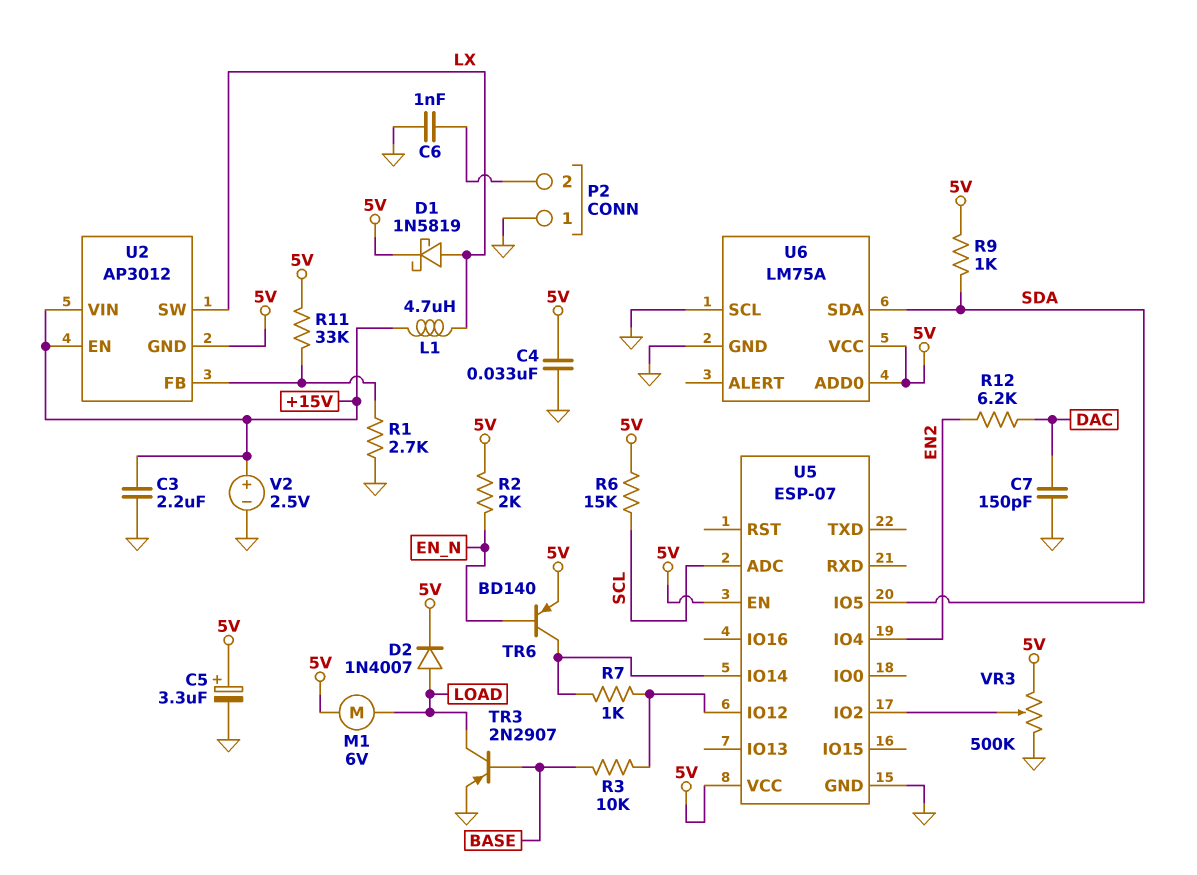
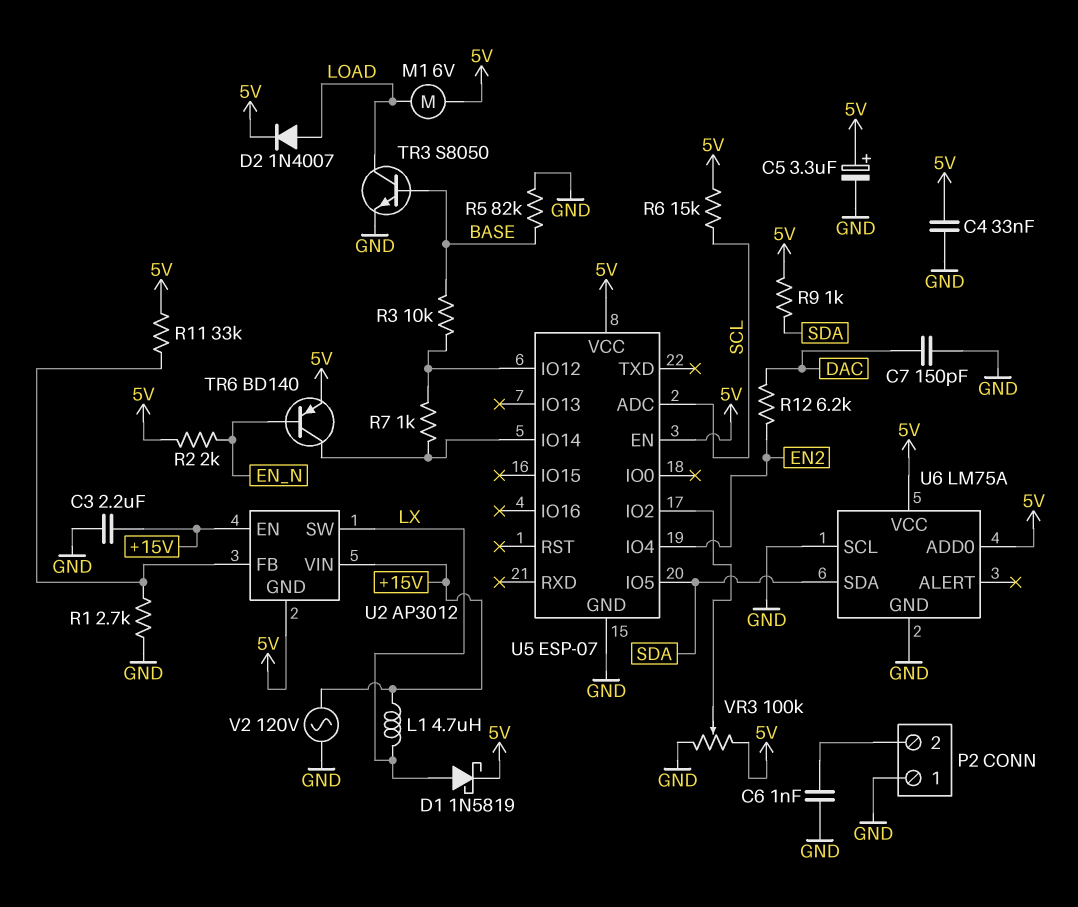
R5: none -> 82k (BASE, GND)
TR3: PNP 2N2907 (B BASE, C LOAD, E GND) -> NPN S8050 (B BASE, C LOAD, E GND)
V2: 2.5V (plus +15V, minus GND) -> AC 120V (+15V, GND)
VR3: 500k (5V, GND, wiper U5/IO2) -> 100k (5V, GND, wiper U5/IO2)

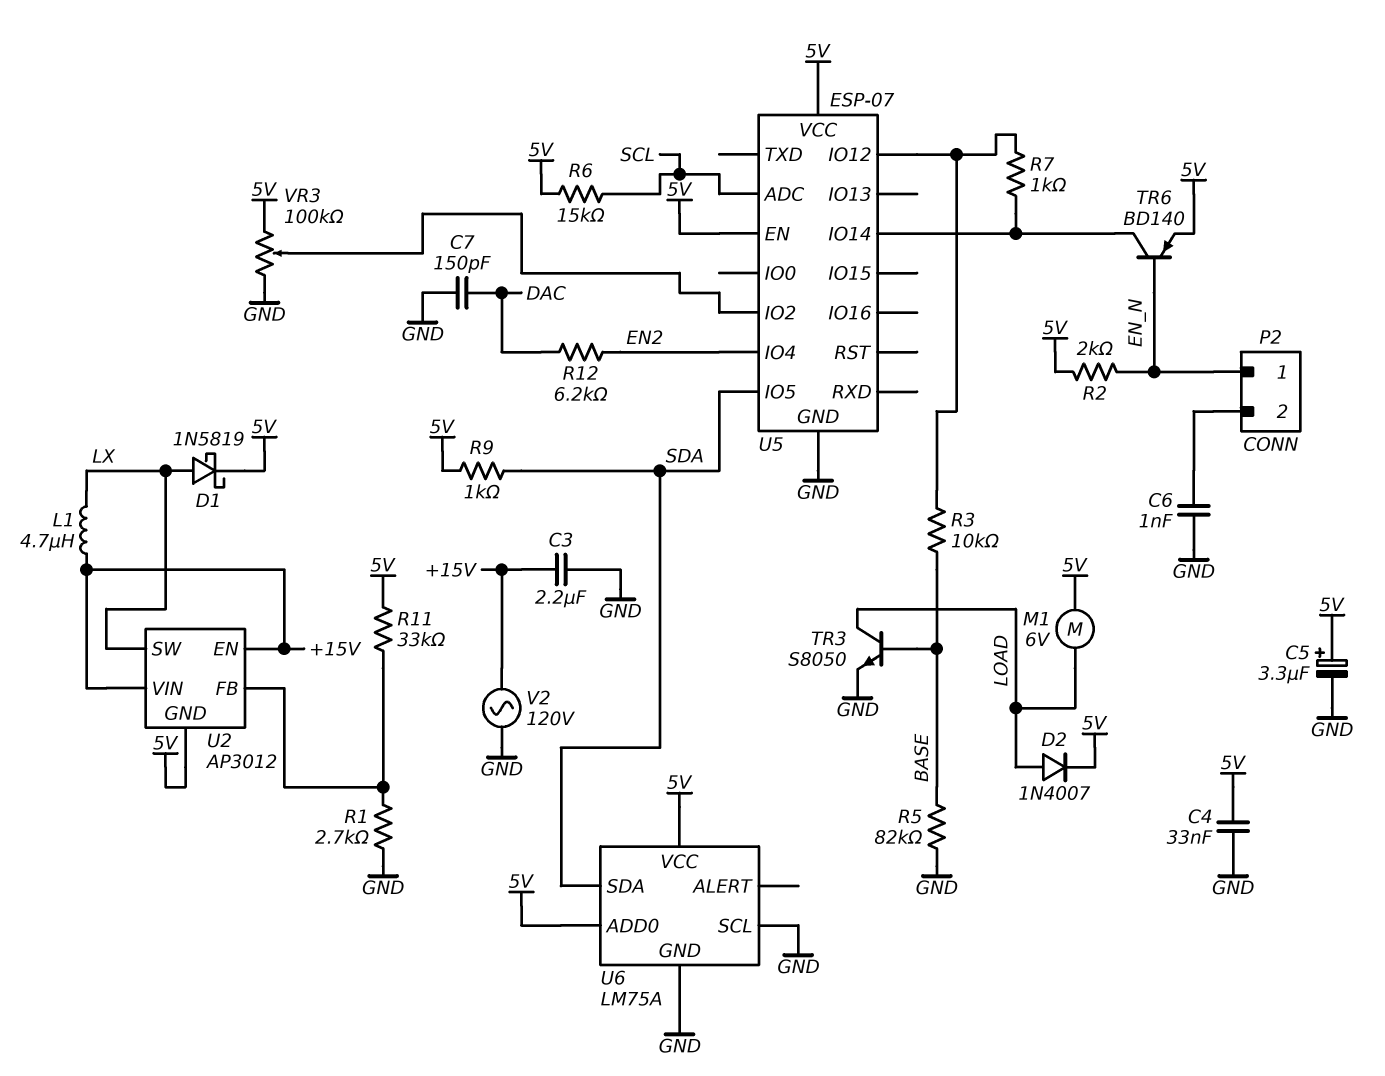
P2 pin 1: GND -> EN_N

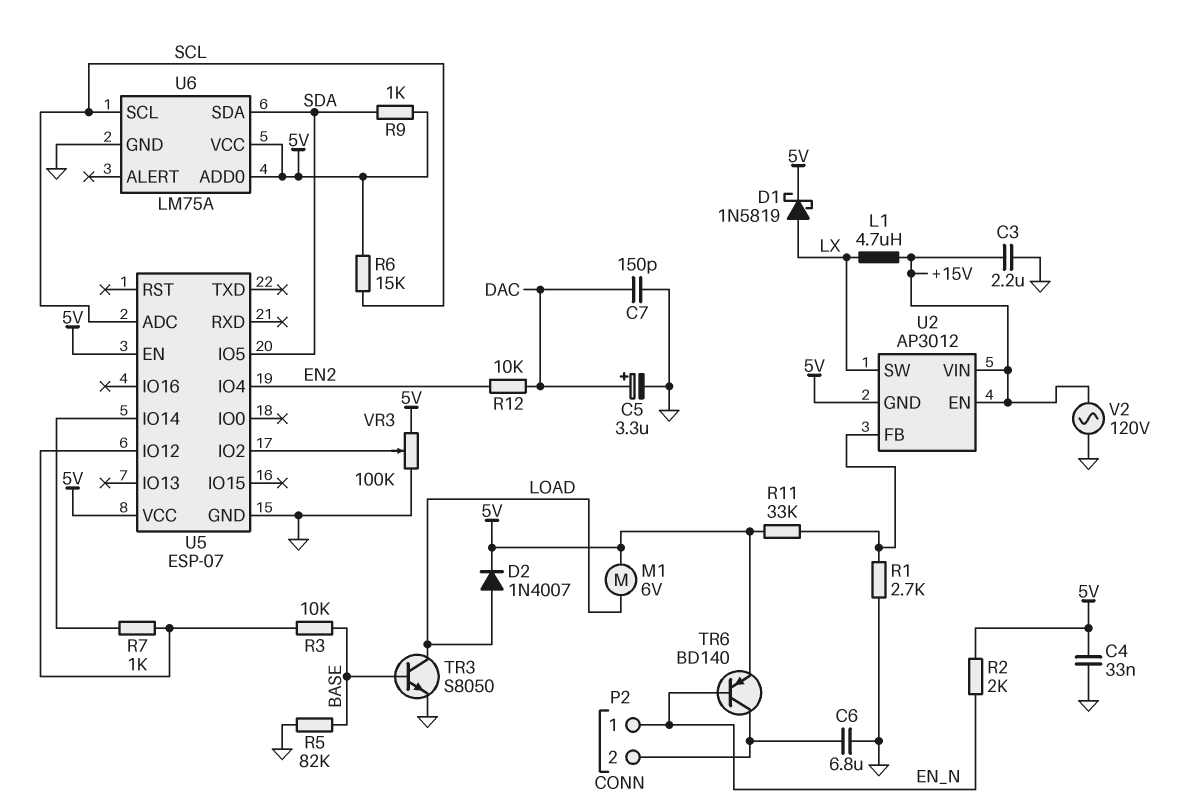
C5: 3.3uF (plus 5V, minus GND) -> 3.3uF (plus DAC, minus GND)
C6: 1nF (GND, P2/2) -> 6.8uF (GND, P2/2)
R12: 6.2k (DAC, EN2) -> 10k (DAC, EN2)
TR6: PNP BD140 (B EN_N, C U5/IO14, E 5V) -> PNP BD140 (B EN_N, C P2/2, E 5V)
U6 pin SCL: GND -> SCL

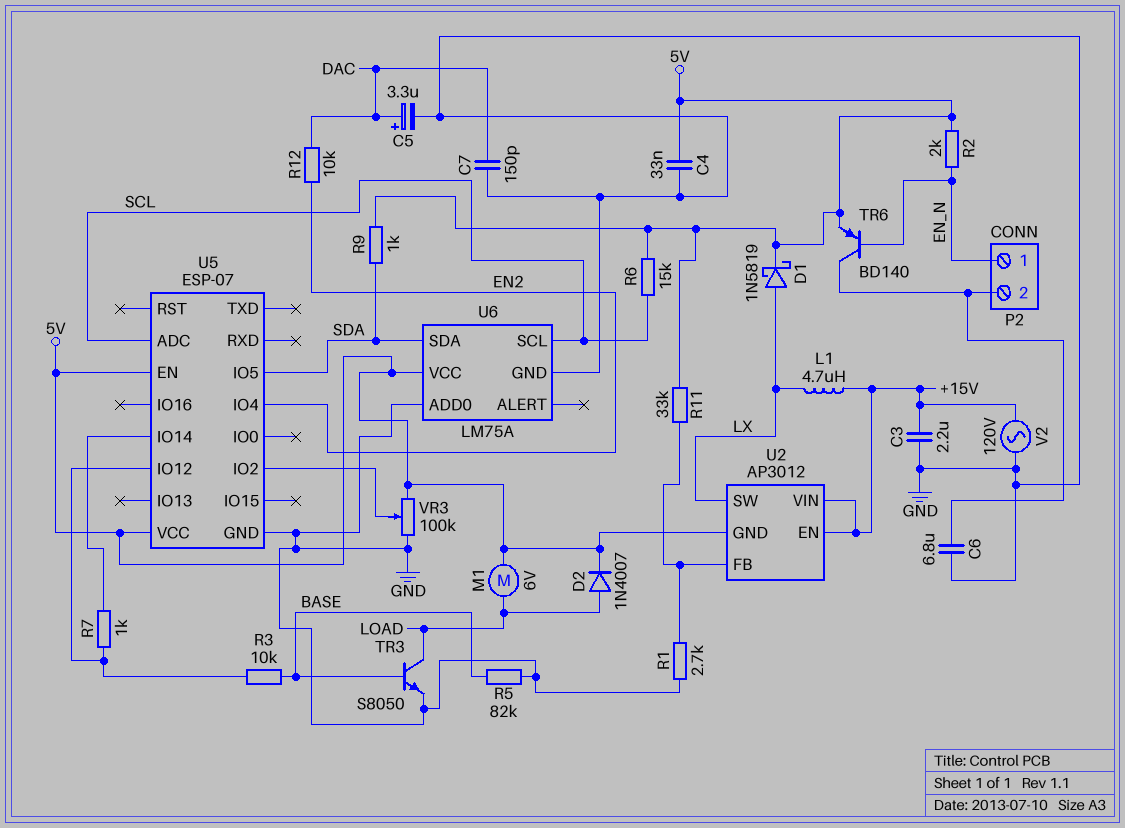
U6 pin ADD0: 5V -> GND

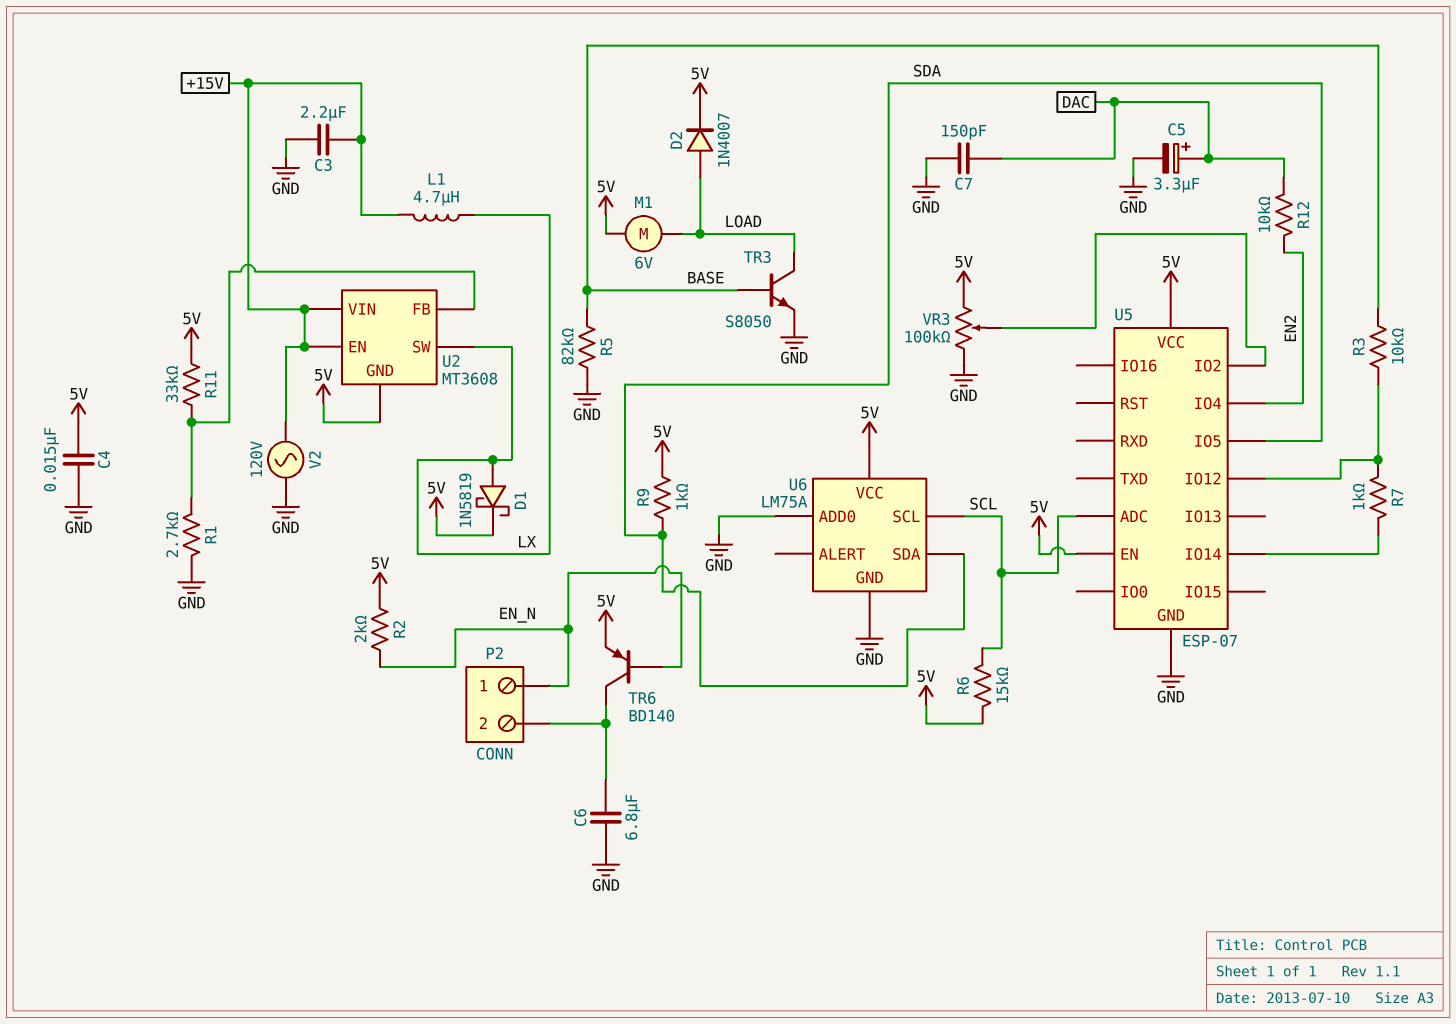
C4: 33nF (5V, GND) -> 15nF (5V, GND)
U2: AP3012 -> MT3608

